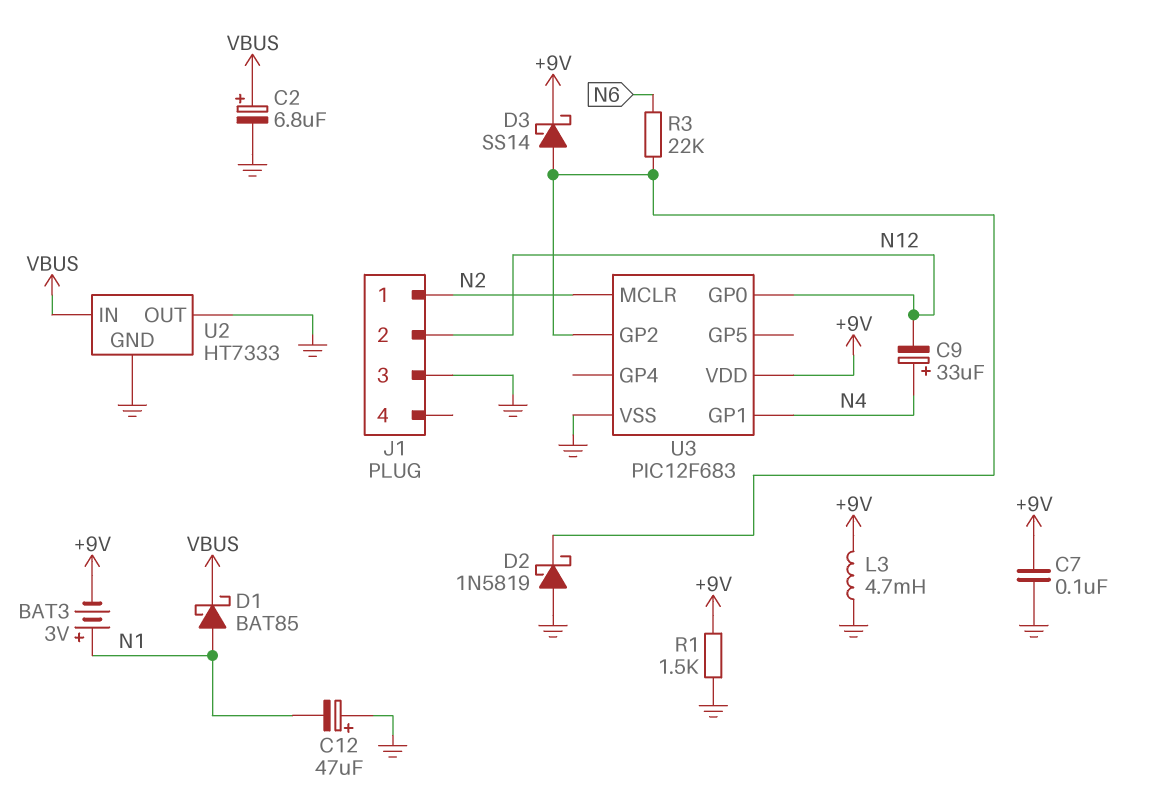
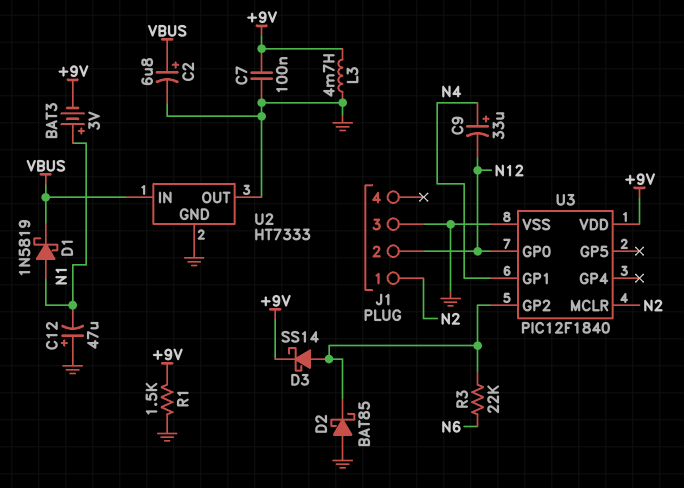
D1: schottky BAT85 (A N1, K VBUS) -> schottky 1N5819 (A N1, K VBUS)
D2: schottky 1N5819 (A GND, K U3/GP2) -> schottky BAT85 (A GND, K U3/GP2)
U3: PIC12F683 -> PIC12F1840

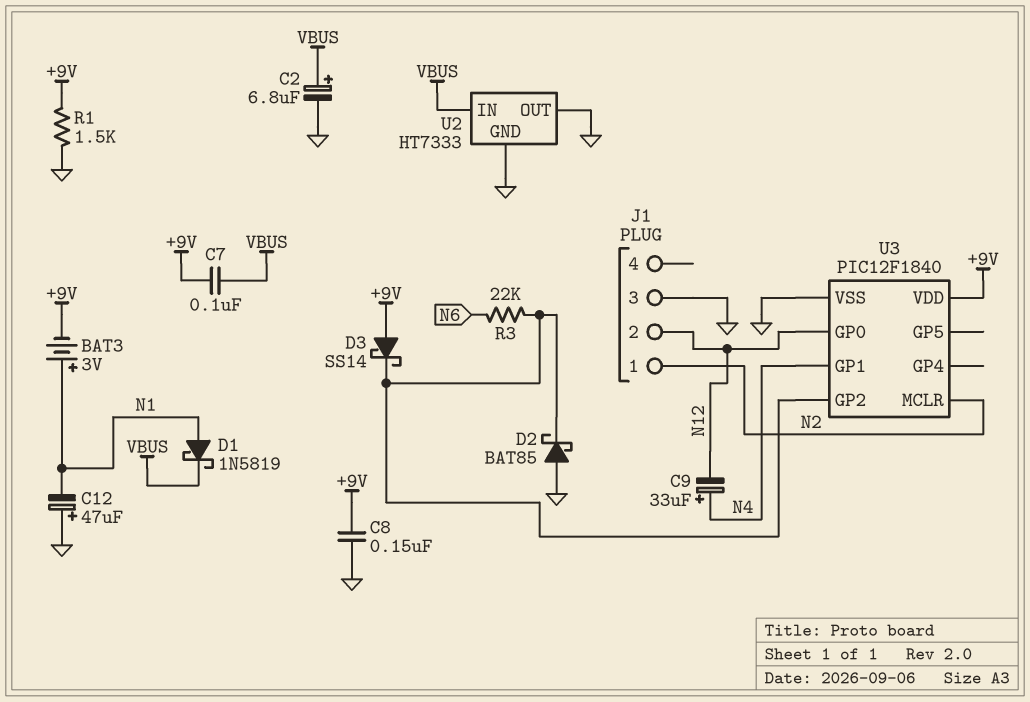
C7: 100nF (+9V, GND) -> 100nF (+9V, VBUS)
C8: none -> 150nF (+9V, GND)
D3: schottky SS14 (A U3/GP2, K +9V) -> schottky SS14 (A +9V, K U3/GP2)
L3: 4.7mH (+9V, GND) -> none

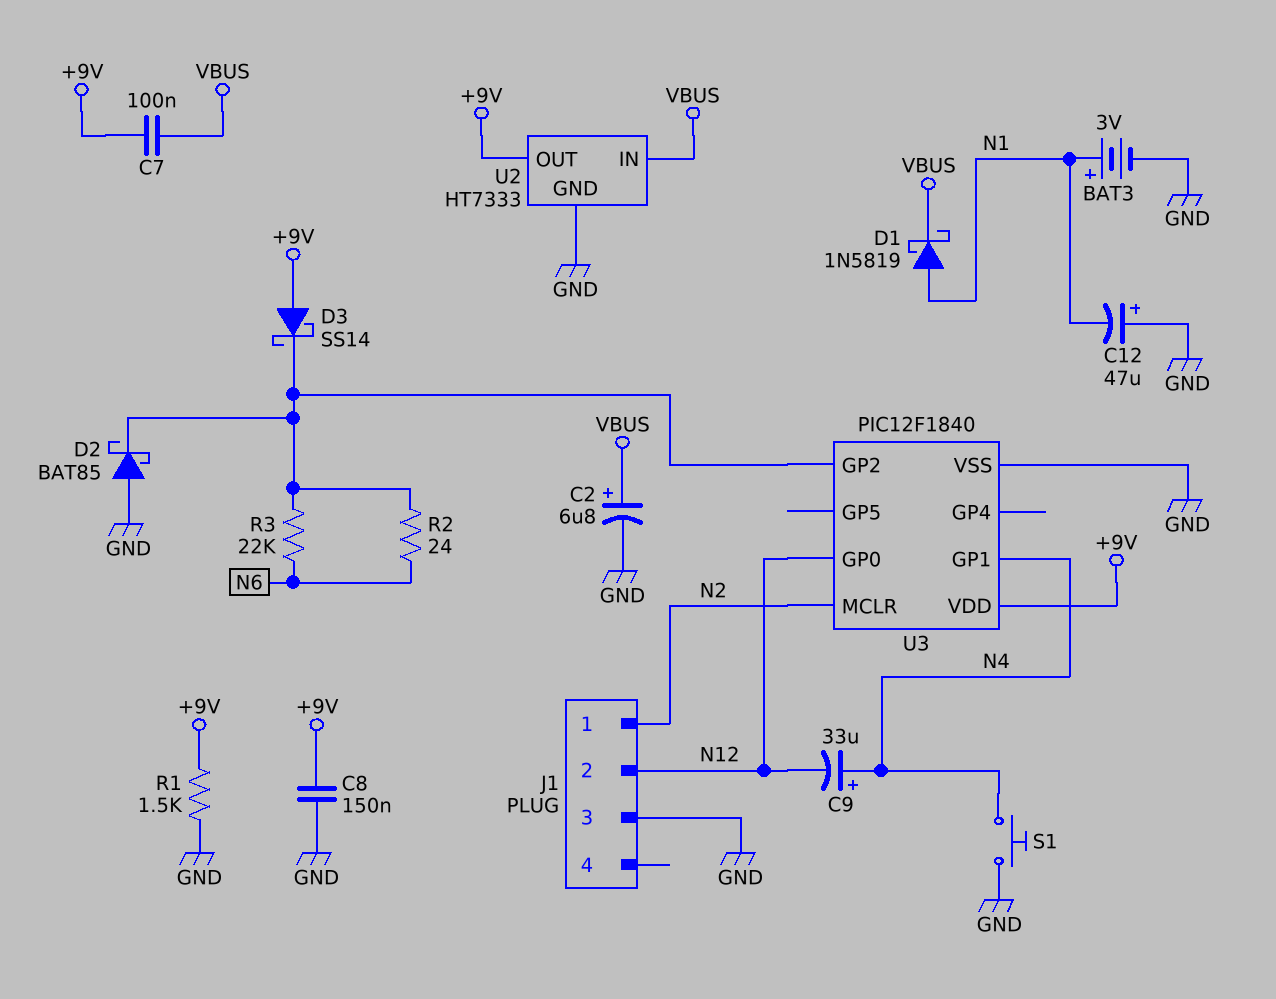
BAT3: 3V (plus N1, minus +9V) -> 3V (plus N1, minus GND)
R2: none -> 24 (N6, U3/GP2)
S1: none -> button (GND, N4)
U2 pin OUT: GND -> +9V

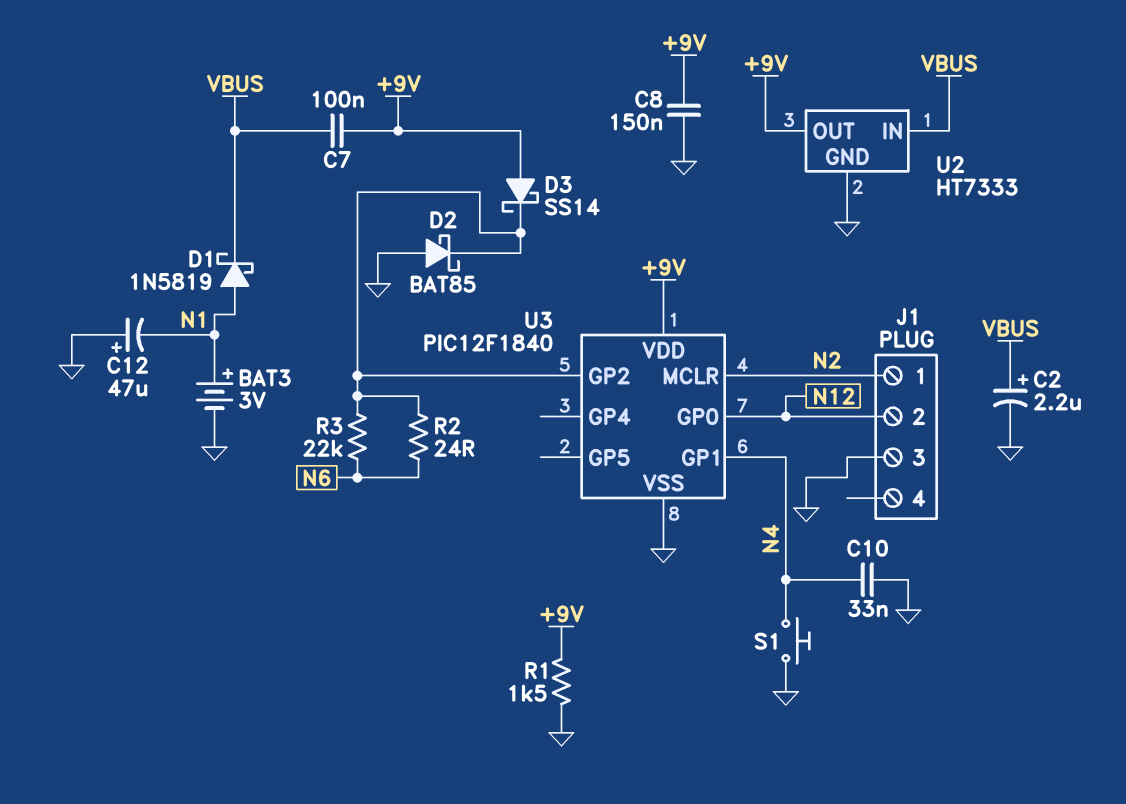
C2: 6.8uF (plus VBUS, minus GND) -> 2.2uF (plus VBUS, minus GND)
C9: 33uF (plus N4, minus N12) -> none
C10: none -> 33nF (GND, N4)

